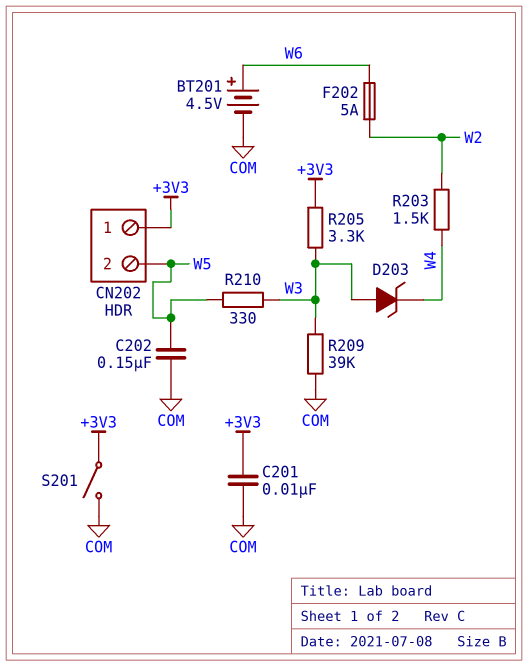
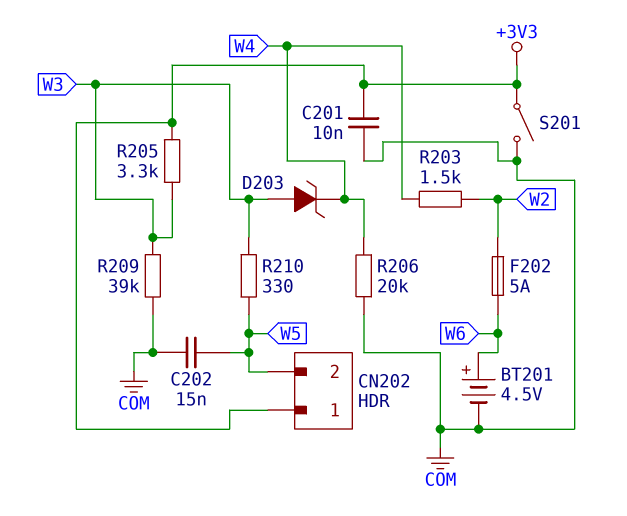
C202: 150nF (COM, W5) -> 15nF (COM, W5)
R206: none -> 20k (COM, W4)

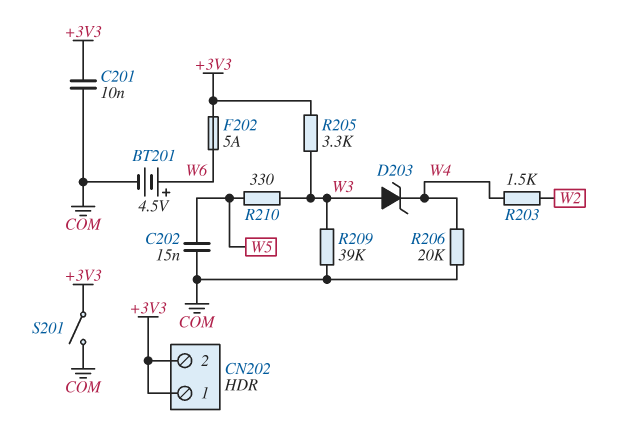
CN202 pin 2: W5 -> +3V3
F202: 5A (W2, W6) -> 5A (+3V3, W6)

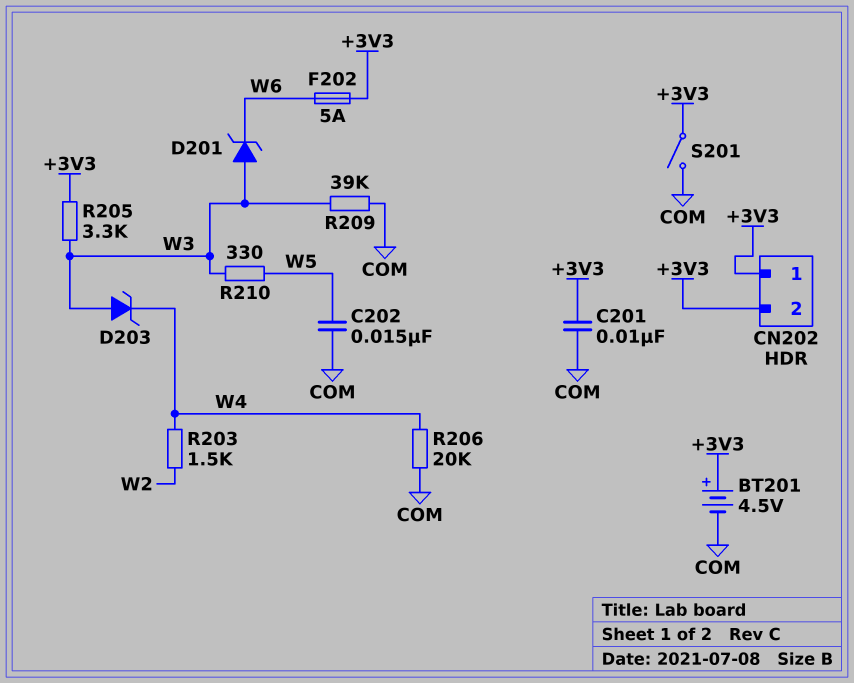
BT201: 4.5V (plus W6, minus COM) -> 4.5V (plus +3V3, minus COM)
D201: none -> zener (A W3, K W6)

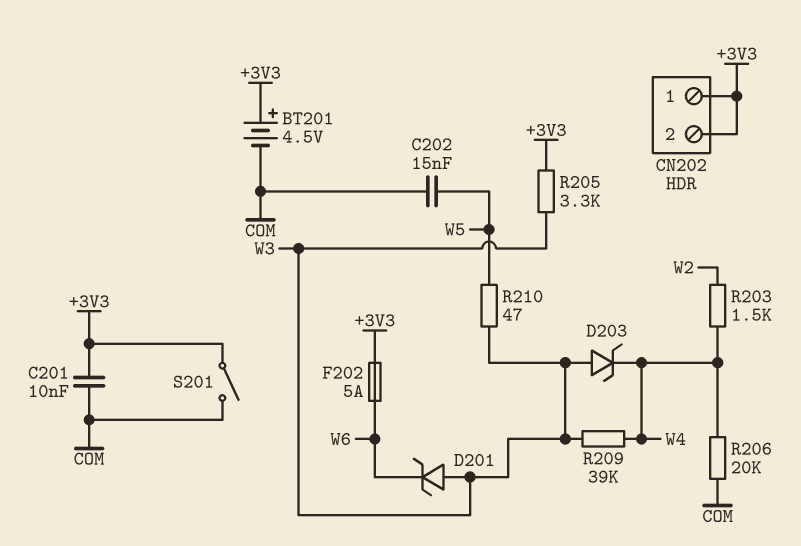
R209: 39k (COM, W3) -> 39k (W3, W4)
R210: 330 (W3, W5) -> 47 (W3, W5)

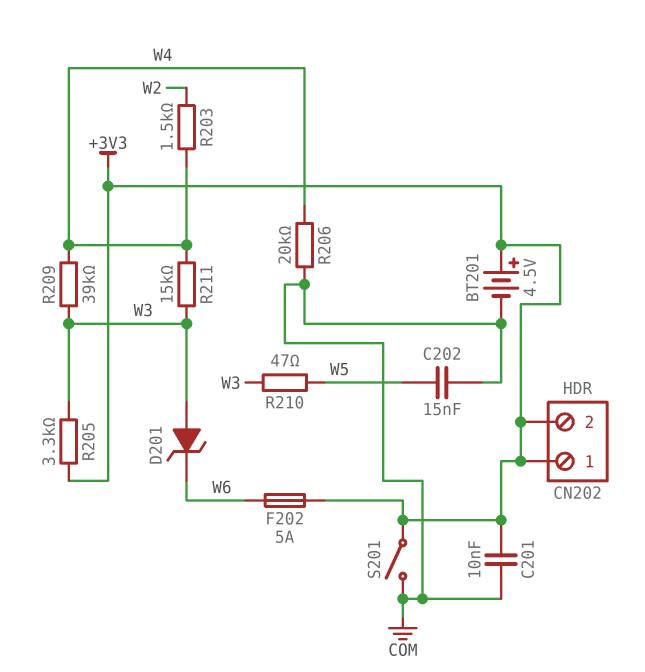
D203: zener (A W3, K W4) -> none
R211: none -> 15k (W3, W4)

